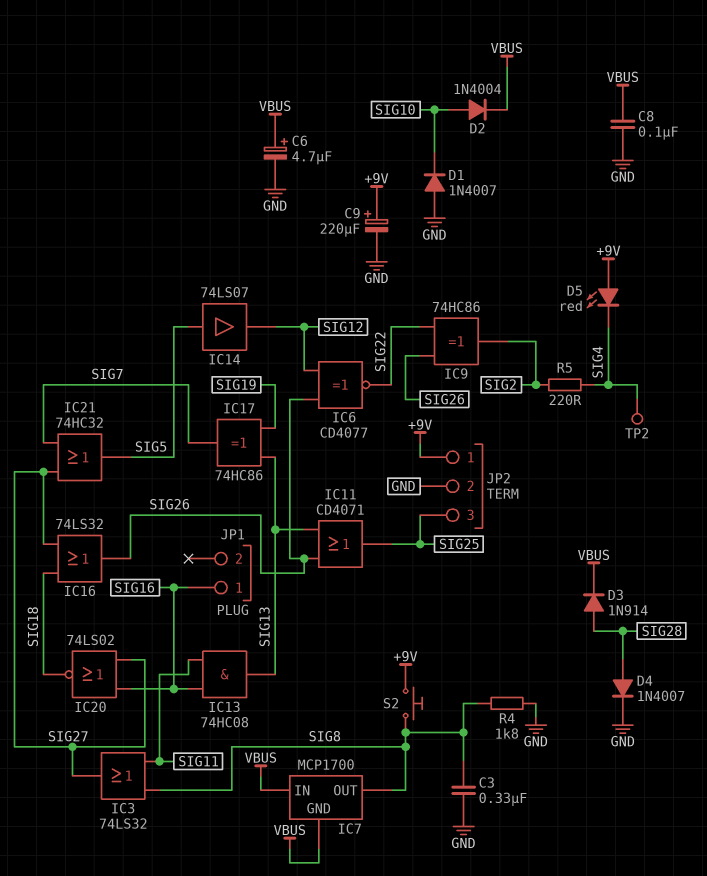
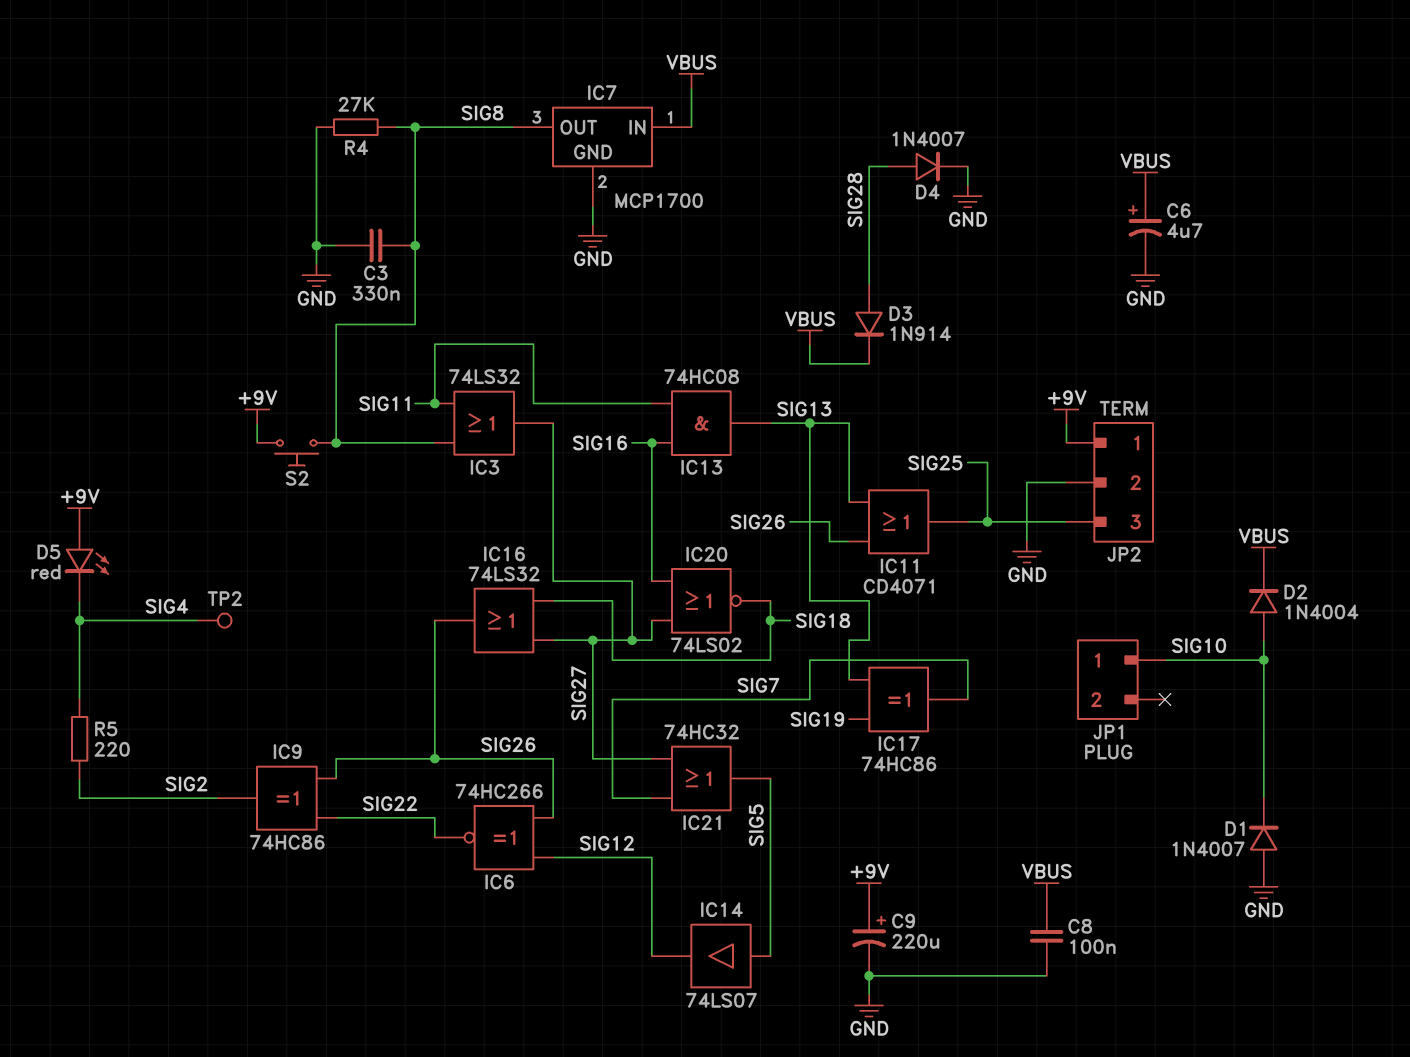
IC6: XNOR CD4077 (in SIG12, in SIG26, out SIG22) -> XNOR 74HC266 (in SIG12, in SIG26, out SIG22)
IC7 pin GND: VBUS -> GND
JP1 pin 1: SIG16 -> SIG10
R4: 1.8k (GND, SIG8) -> 27k (GND, SIG8)

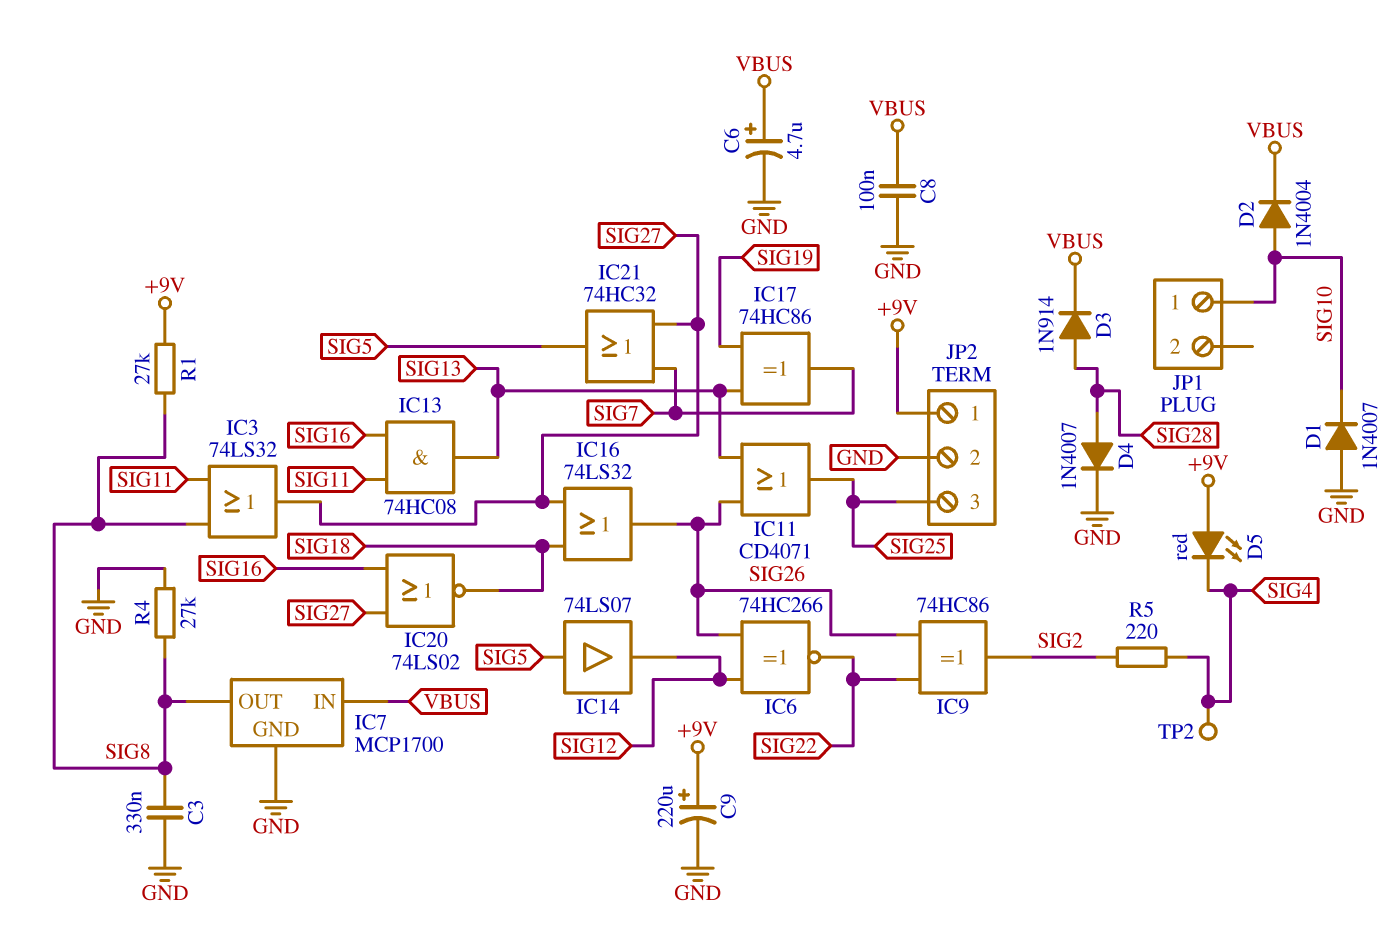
R1: none -> 27k (+9V, SIG8)
S2: button (+9V, SIG8) -> none

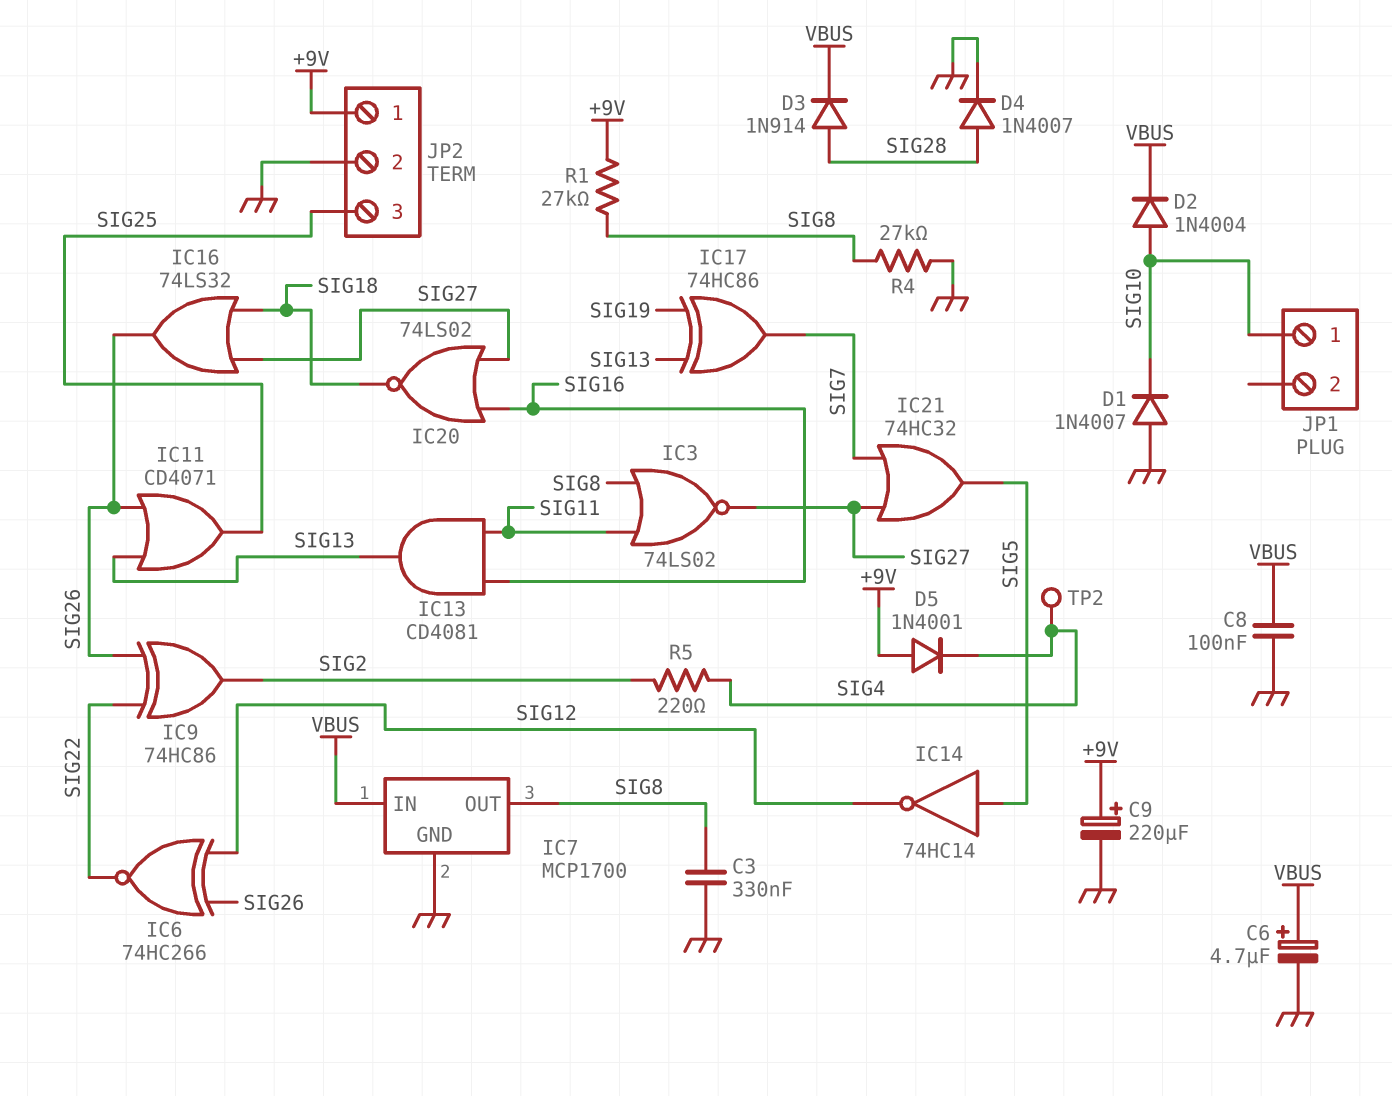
D5: LED red (A +9V, K SIG4) -> diode 1N4001 (A +9V, K SIG4)
IC3: OR 74LS32 (in SIG8, in SIG11, out SIG27) -> NOR 74LS02 (in SIG8, in SIG11, out SIG27)
IC13: AND 74HC08 (in SIG11, in SIG16, out SIG13) -> AND CD4081 (in SIG11, in SIG16, out SIG13)
IC14: buffer 74LS07 (in SIG5, out SIG12) -> NOT 74HC14 (in SIG5, out SIG12)

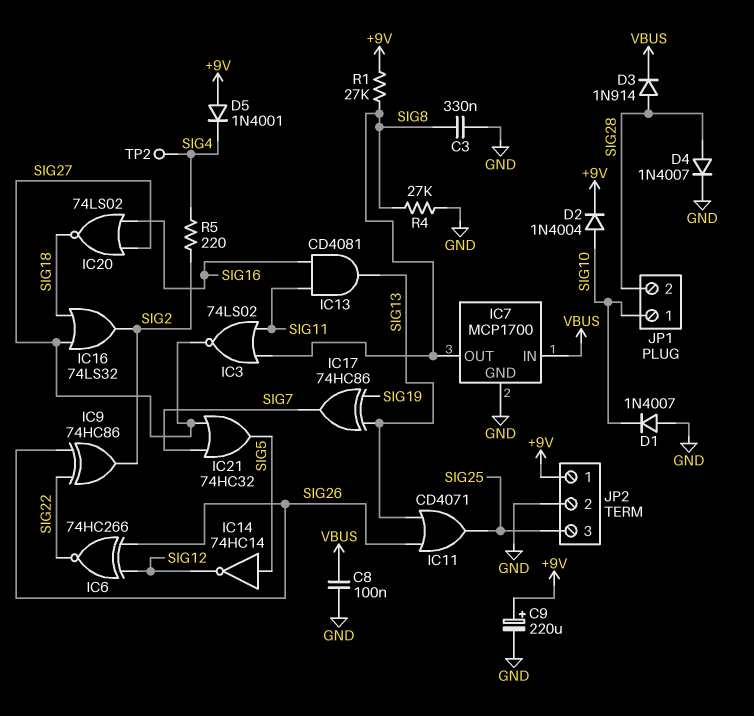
C6: 4.7uF (plus VBUS, minus GND) -> none
D2: diode 1N4004 (A SIG10, K VBUS) -> diode 1N4004 (A SIG10, K +9V)
IC16: OR 74LS32 (in SIG18, in SIG27, out SIG26) -> OR 74LS32 (in SIG18, in SIG27, out SIG2)
JP1 pin 2: none -> SIG28

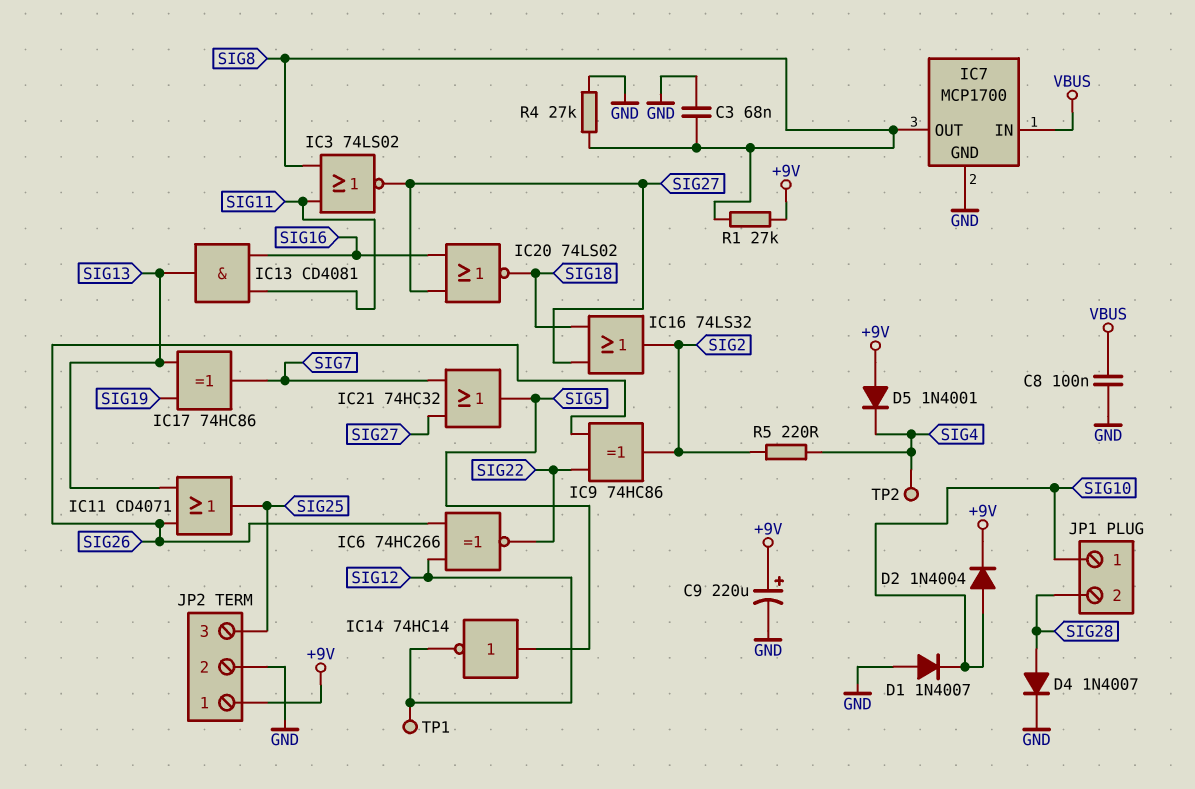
C3: 330nF (GND, SIG8) -> 68nF (GND, SIG8)
D3: diode 1N914 (A SIG28, K VBUS) -> none
TP1: none -> test point (SIG12)

